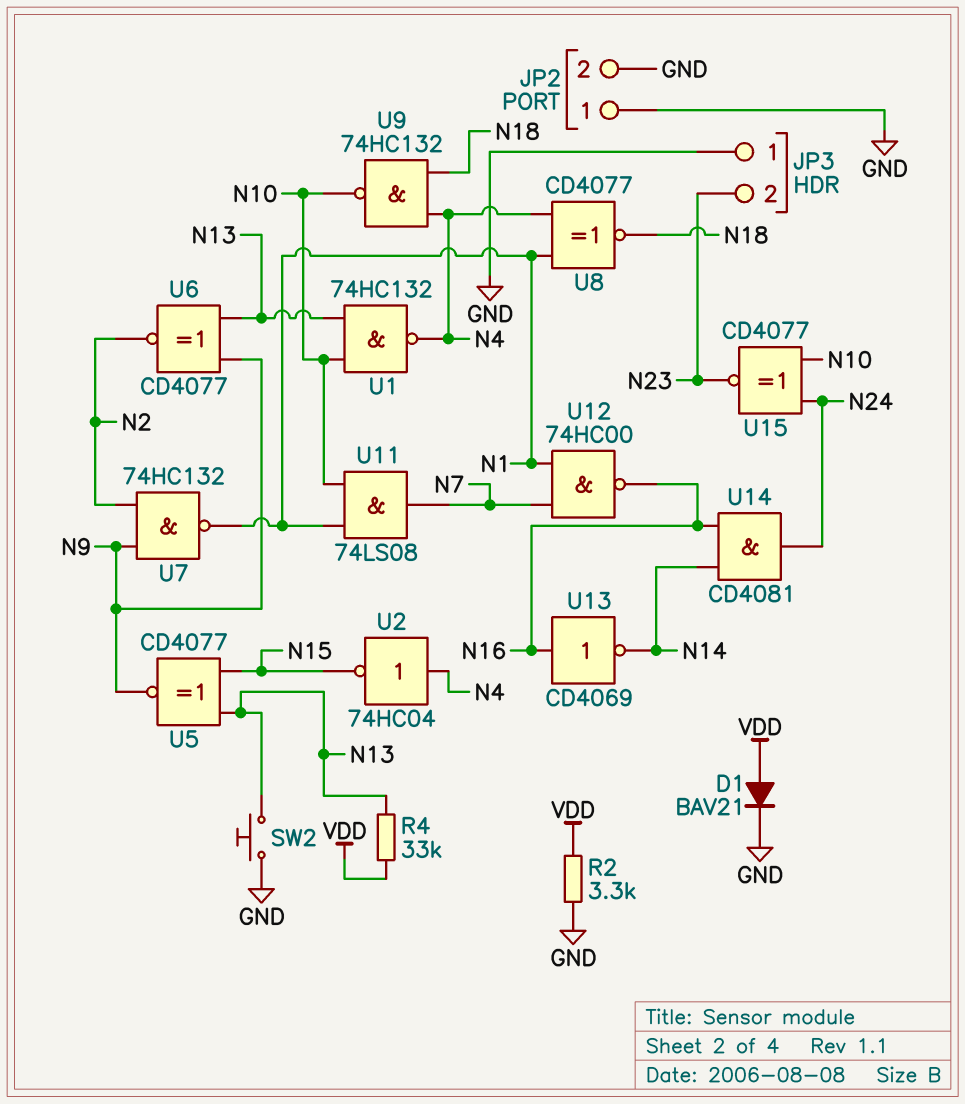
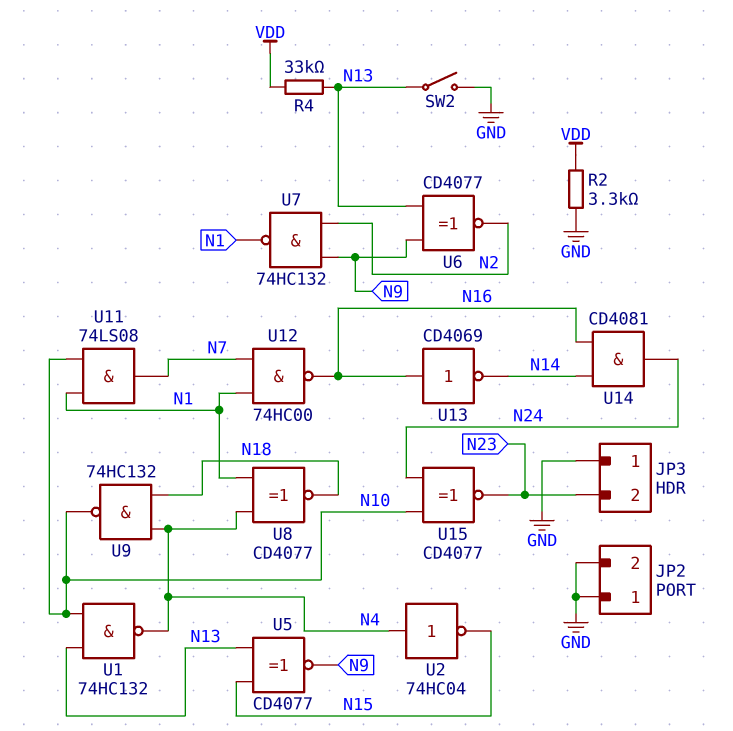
D1: diode BAV21 (A VDD, K GND) -> none
SW2: button (GND, N13) -> switch (GND, N13)

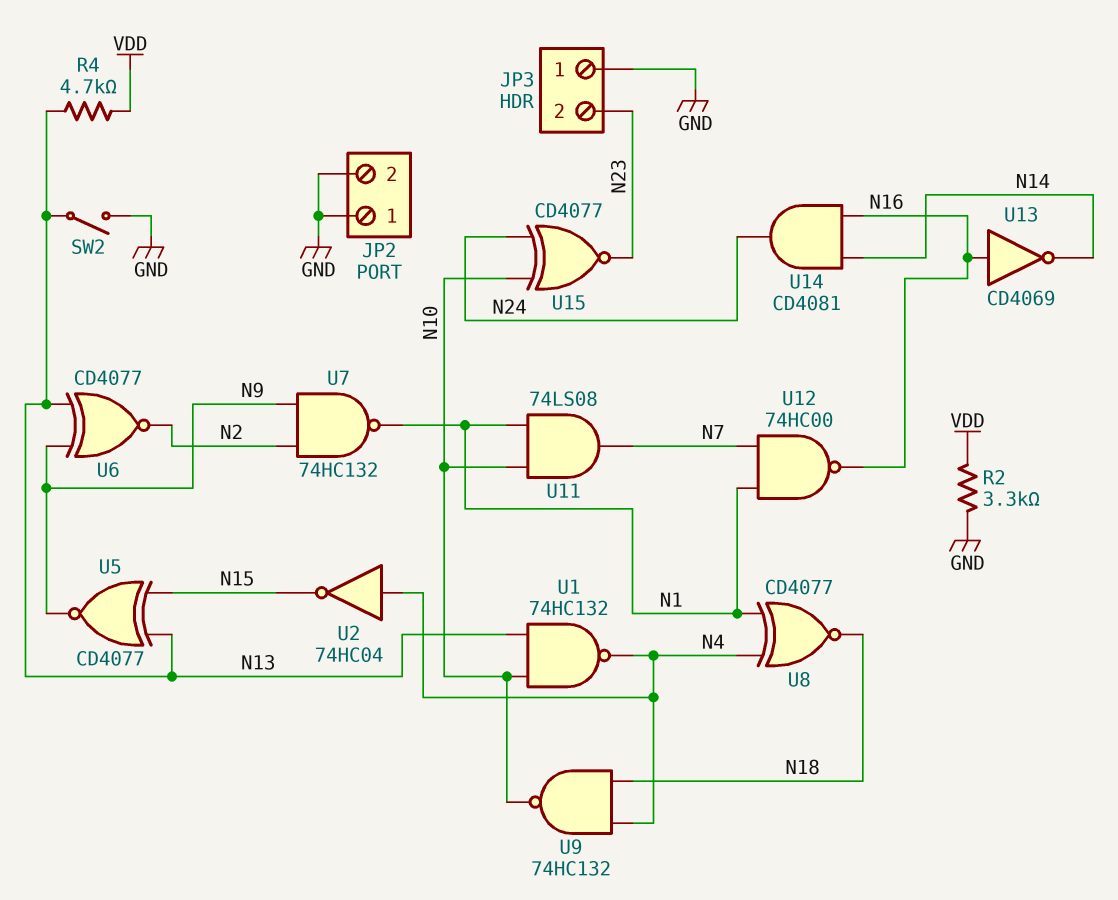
R4: 33k (N13, VDD) -> 4.7k (N13, VDD)

